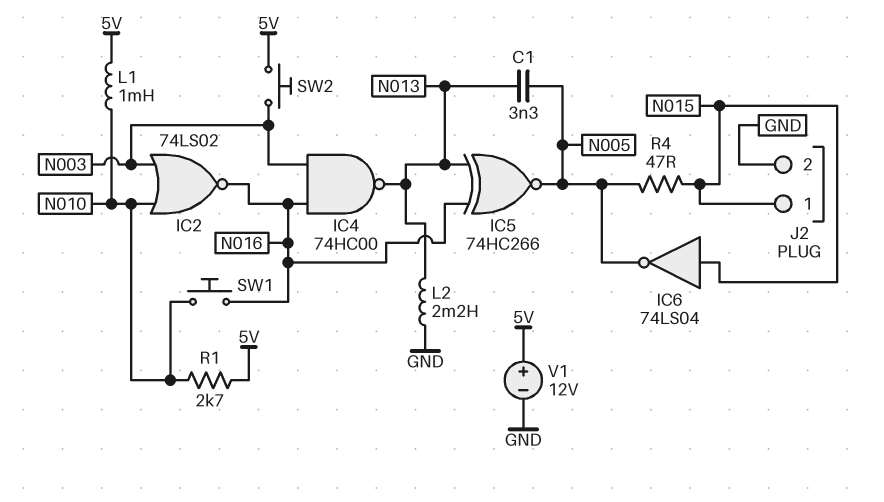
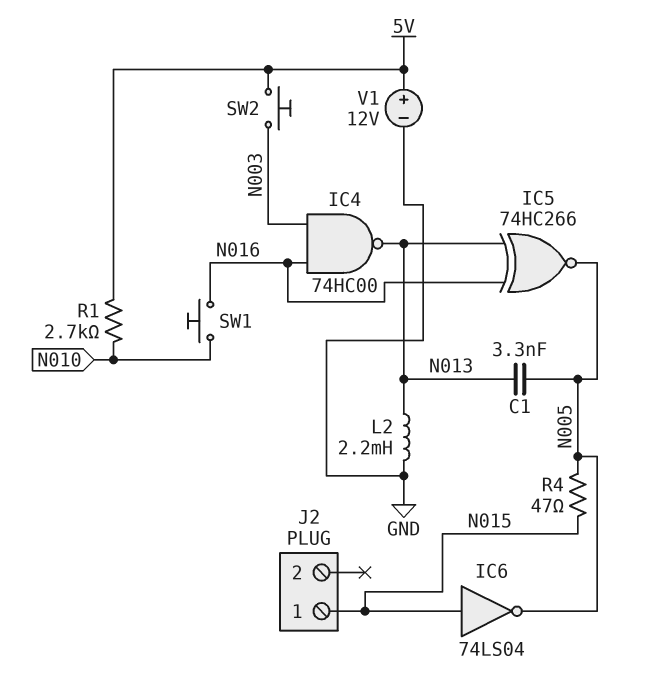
IC2: NOR 74LS02 (in N003, in N010, out N016) -> none
J2 pin 2: GND -> none
L1: 1mH (5V, N010) -> none

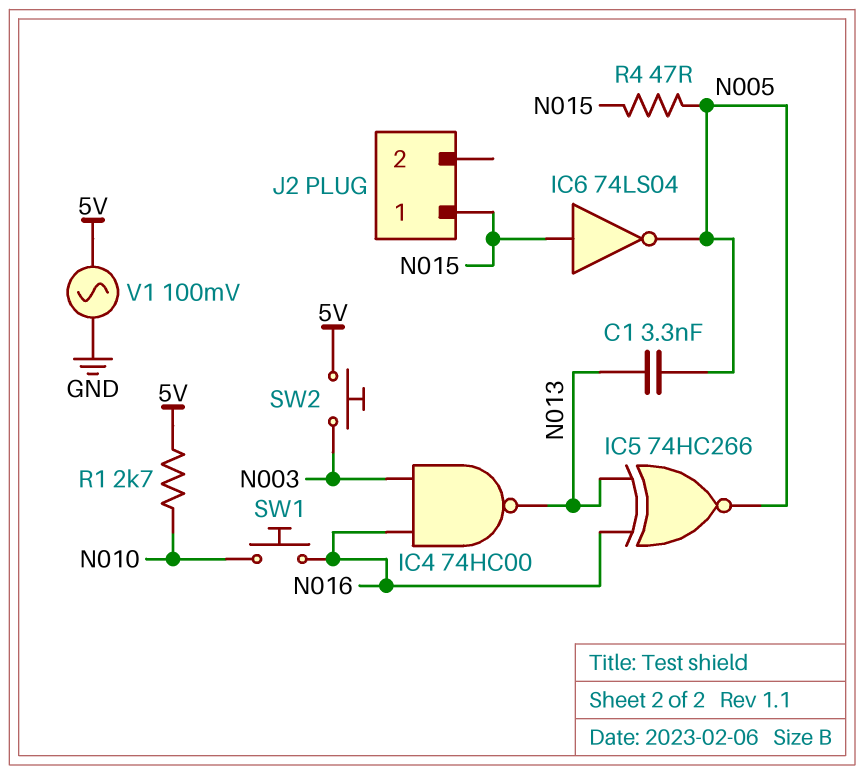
L2: 2.2mH (GND, N013) -> none
V1: 12V (plus 5V, minus GND) -> AC 100mV (5V, GND)

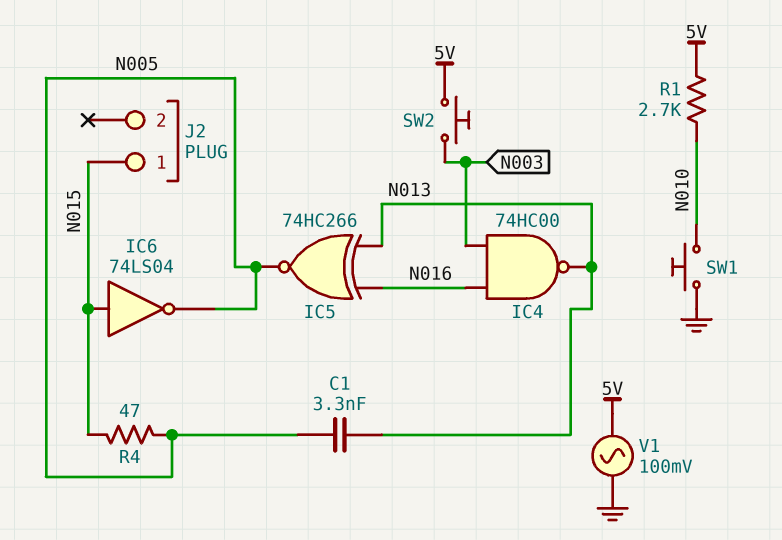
SW1: button (N010, N016) -> button (GND, N010)

